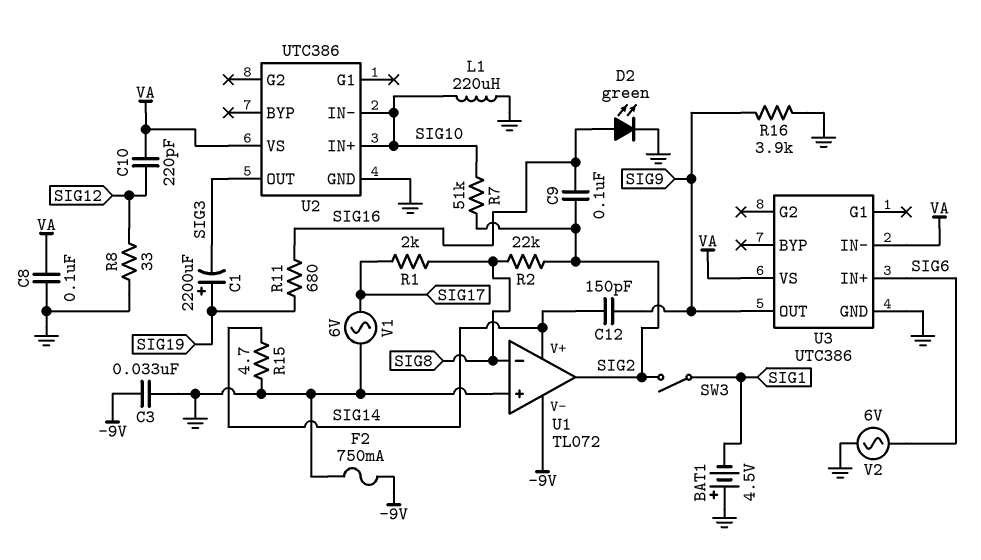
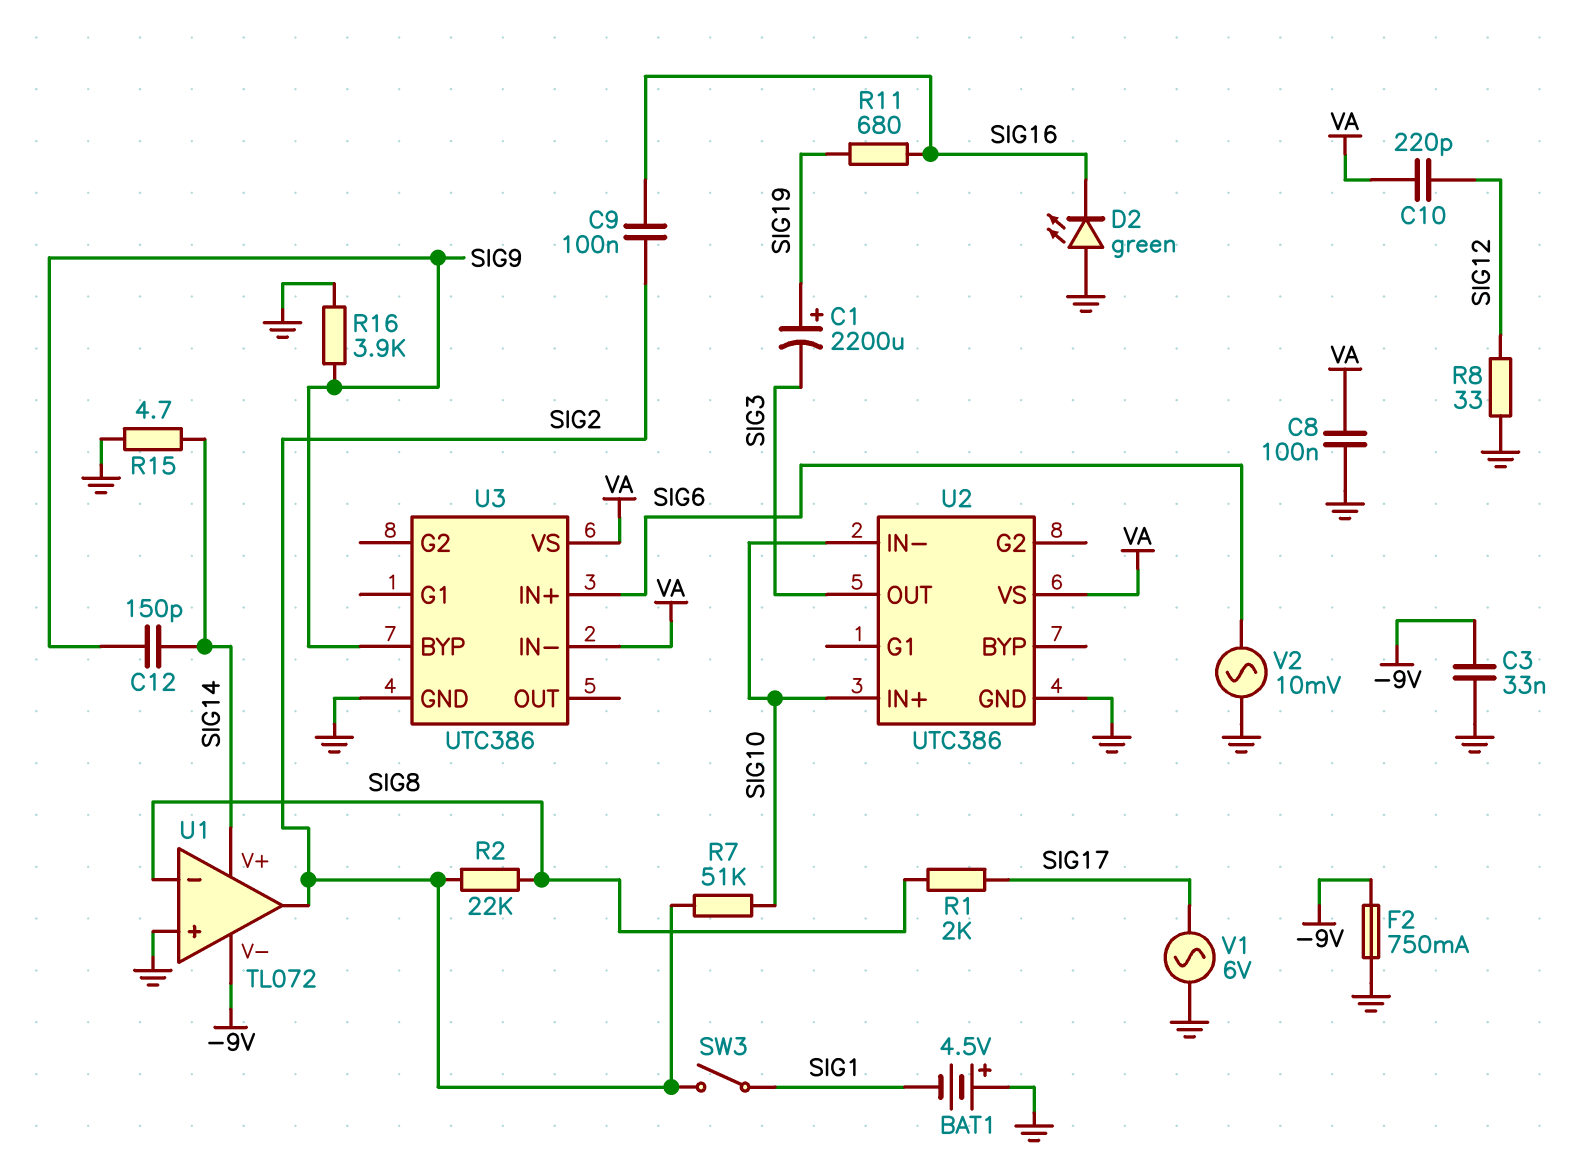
D2: LED green (A SIG16, K GND) -> LED green (A GND, K SIG16)
L1: 220uH (GND, SIG10) -> none
U3 pin BYP: none -> SIG9
U3 pin OUT: SIG9 -> none
V2: AC 6V (GND, SIG6) -> AC 10mV (GND, SIG6)

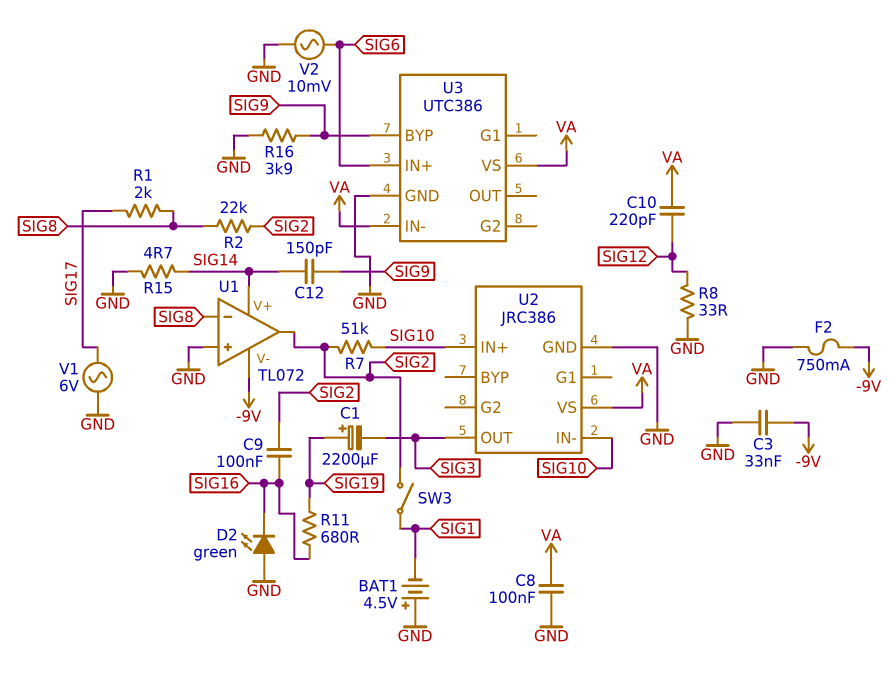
U2: UTC386 -> JRC386

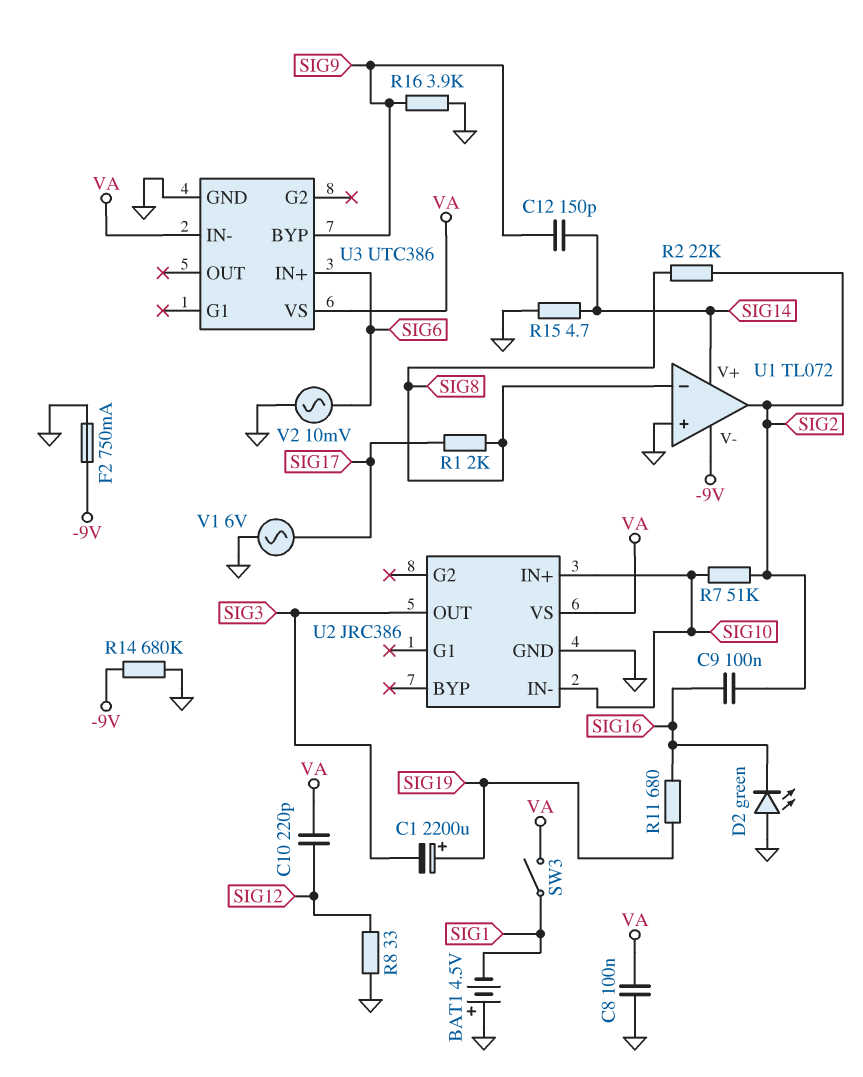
C3: 33nF (-9V, GND) -> none
R14: none -> 680k (-9V, GND)
SW3: switch (SIG1, SIG2) -> switch (SIG1, VA)

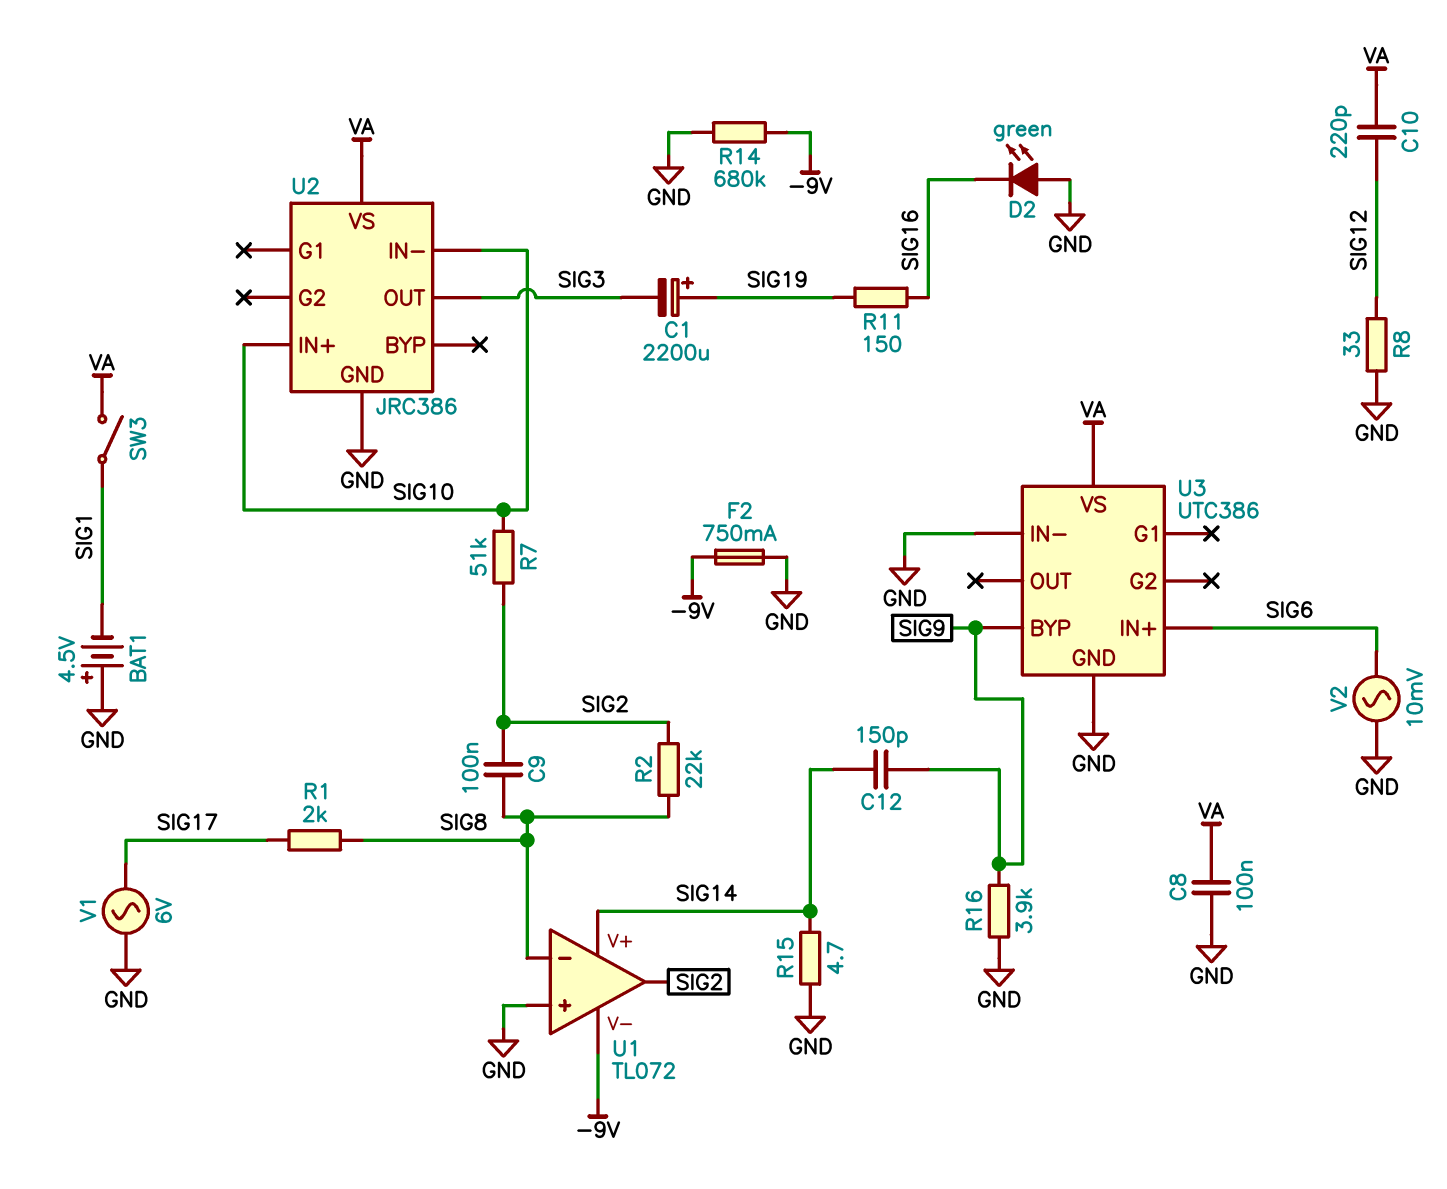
C9: 100nF (SIG2, SIG16) -> 100nF (SIG2, SIG8)
R11: 680 (SIG16, SIG19) -> 150 (SIG16, SIG19)
U3 pin IN-: VA -> GND

